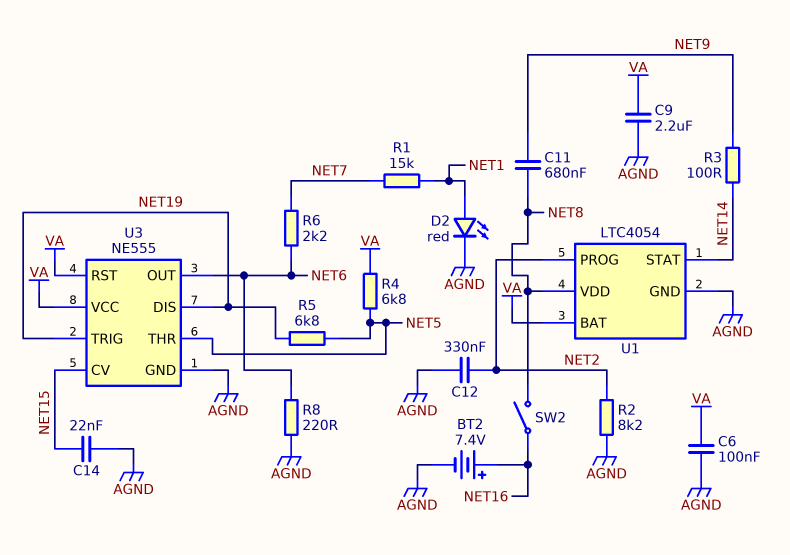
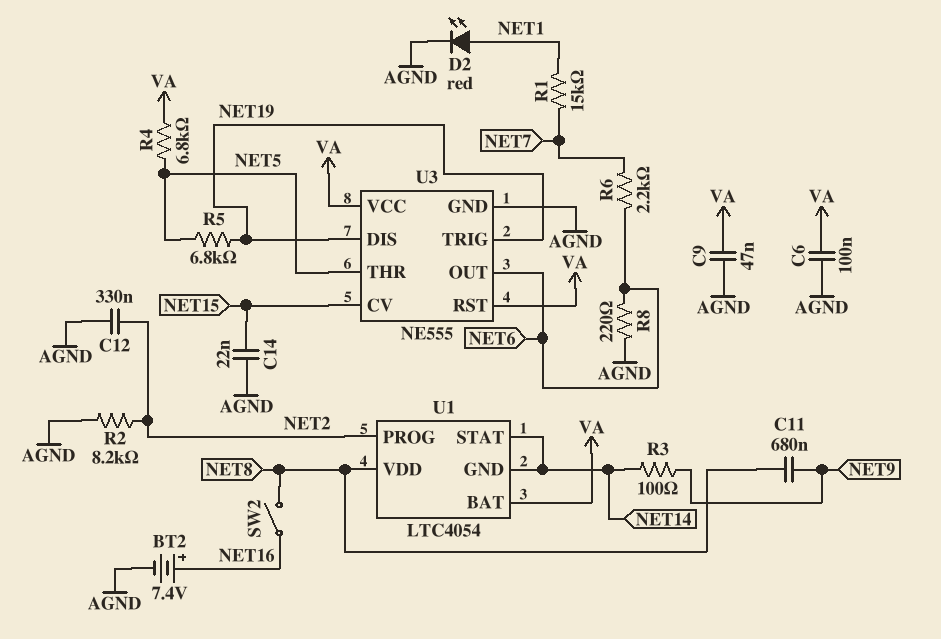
C9: 2.2uF (AGND, VA) -> 47nF (AGND, VA)
U1 pin GND: AGND -> NET14

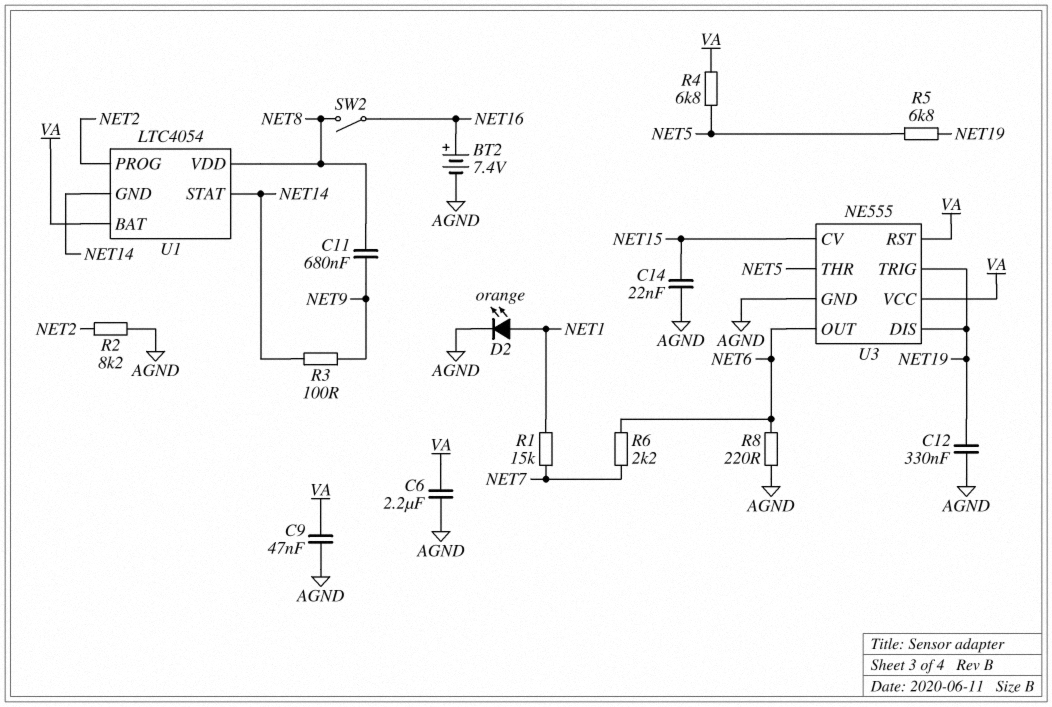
C6: 100nF (AGND, VA) -> 2.2uF (AGND, VA)
C12: 330nF (AGND, NET2) -> 330nF (AGND, NET19)
D2: LED red (A NET1, K AGND) -> LED orange (A NET1, K AGND)

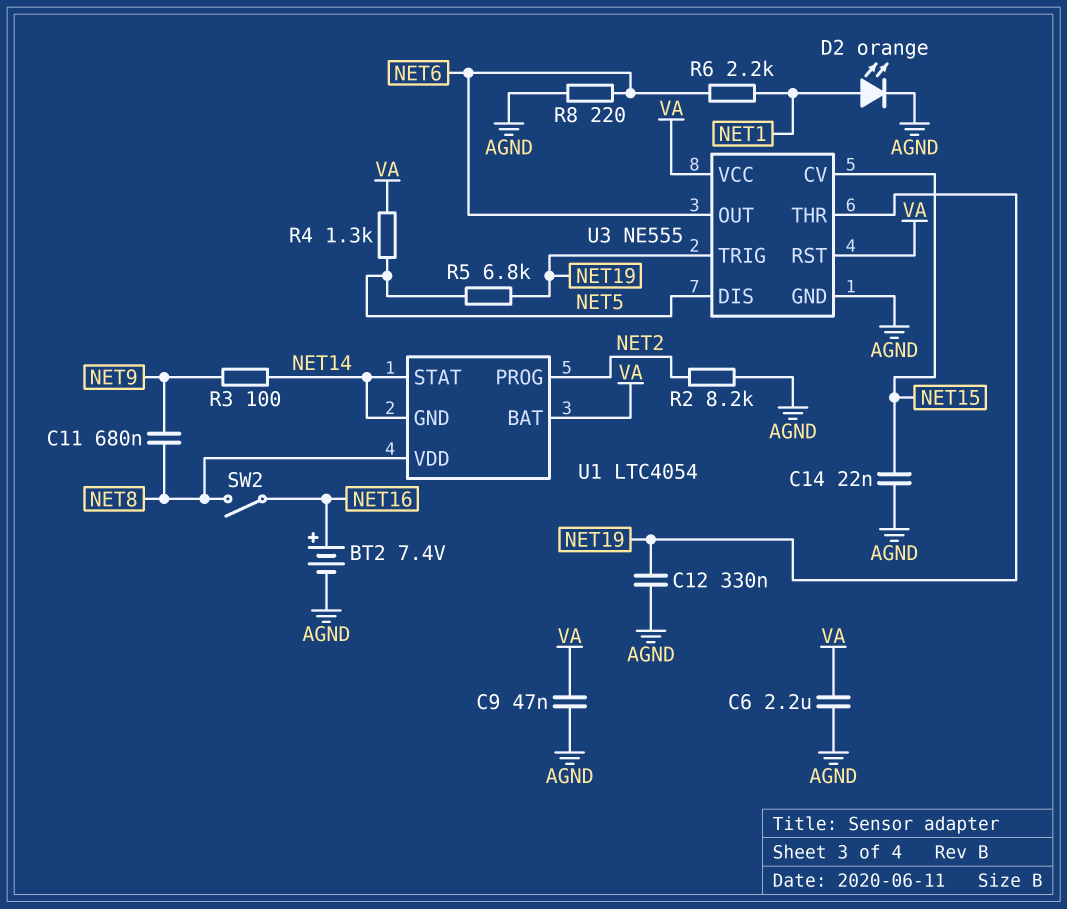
R1: 15k (NET1, NET7) -> none
R4: 6.8k (NET5, VA) -> 1.3k (NET5, VA)
R6: 2.2k (NET6, NET7) -> 2.2k (NET1, NET6)
U3 pin DIS: NET19 -> NET5
U3 pin THR: NET5 -> NET19

